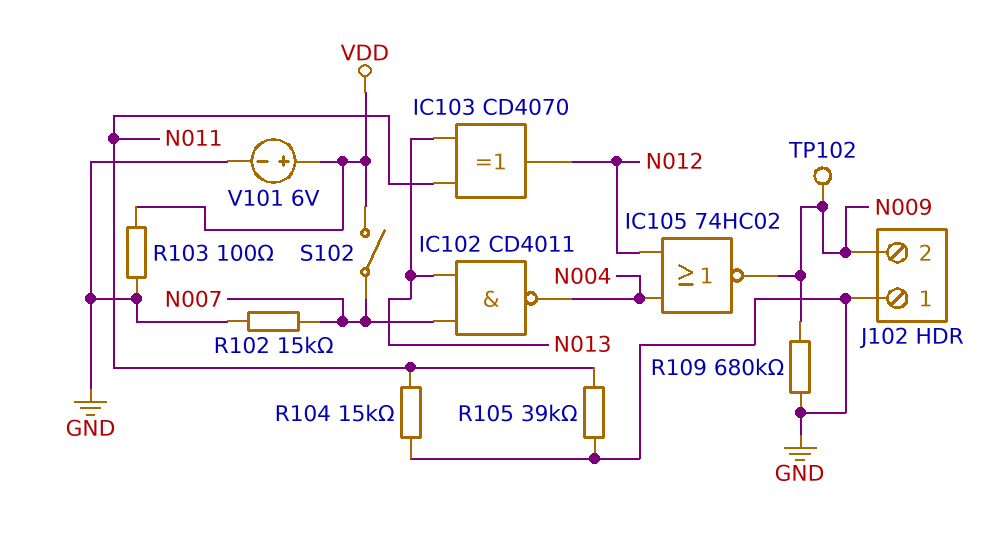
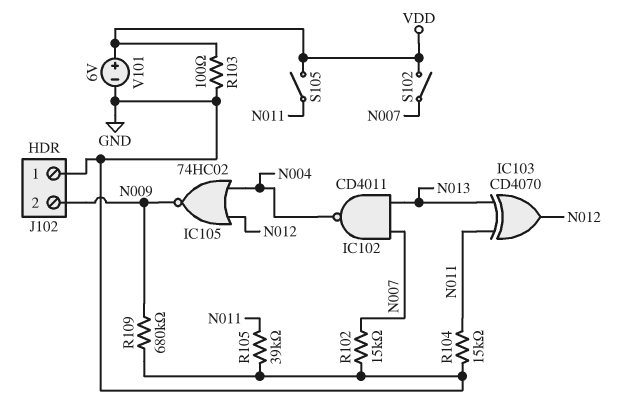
S105: none -> switch (N011, VDD)
TP102: test point (N009) -> none

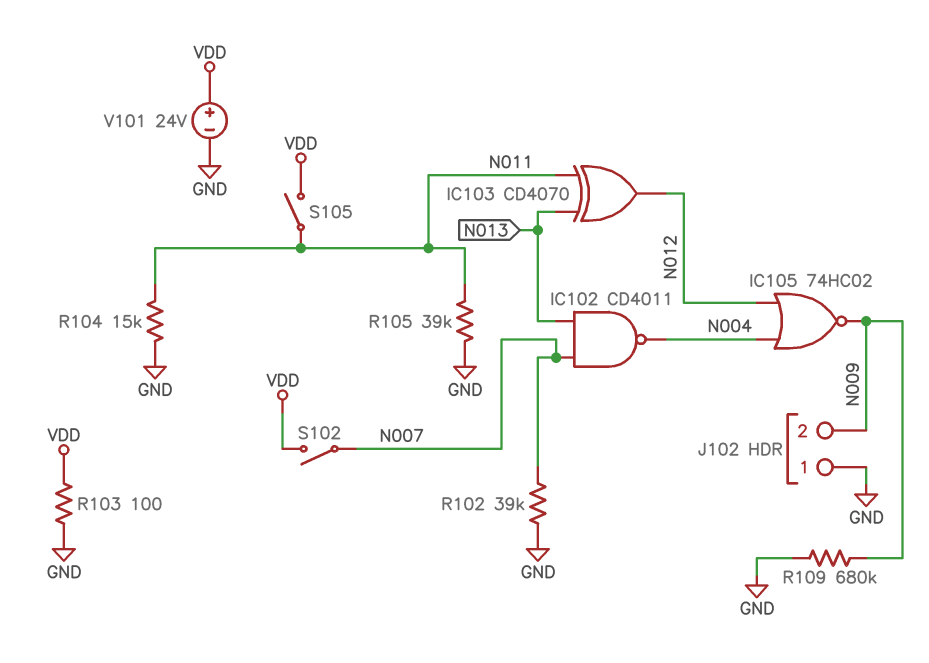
R102: 15k (GND, N007) -> 39k (GND, N007)
V101: 6V (plus VDD, minus GND) -> 24V (plus VDD, minus GND)

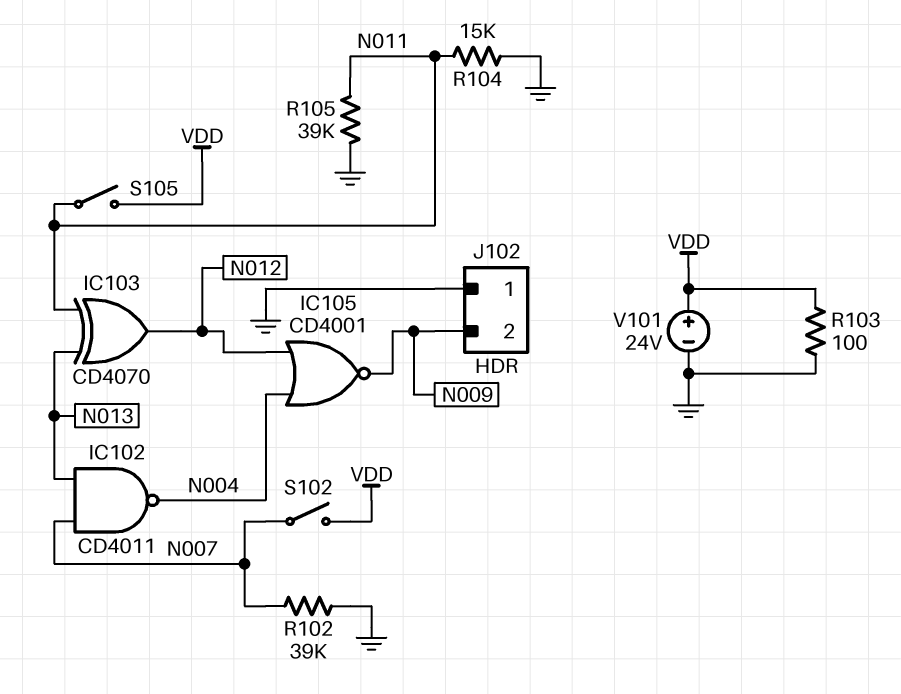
IC105: NOR 74HC02 (in N004, in N012, out N009) -> NOR CD4001 (in N004, in N012, out N009)
R109: 680k (GND, N009) -> none

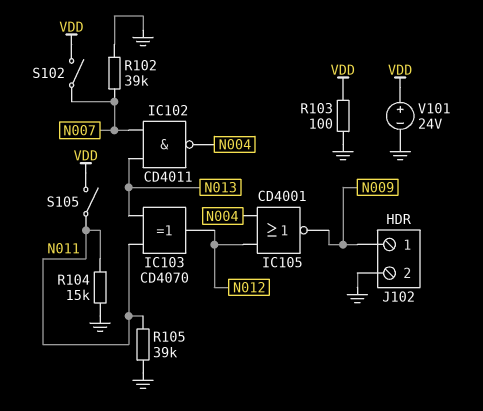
J102 pin 1: GND -> N009
J102 pin 2: N009 -> GND

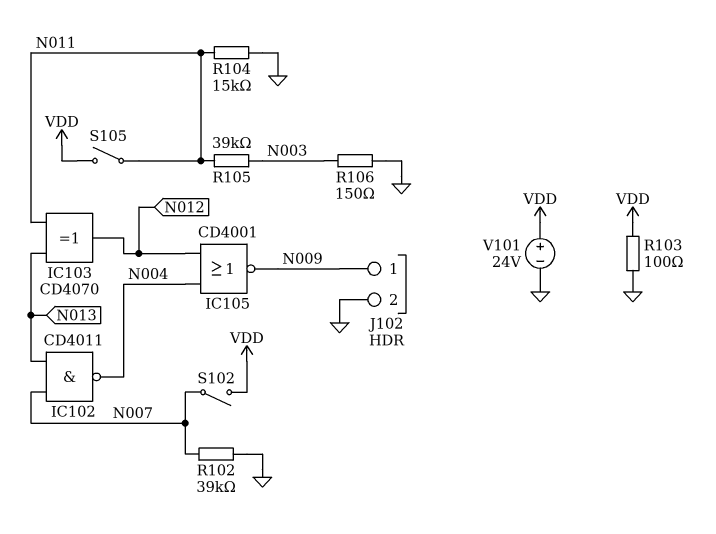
R105: 39k (GND, N011) -> 39k (N003, N011)
R106: none -> 150 (GND, N003)

